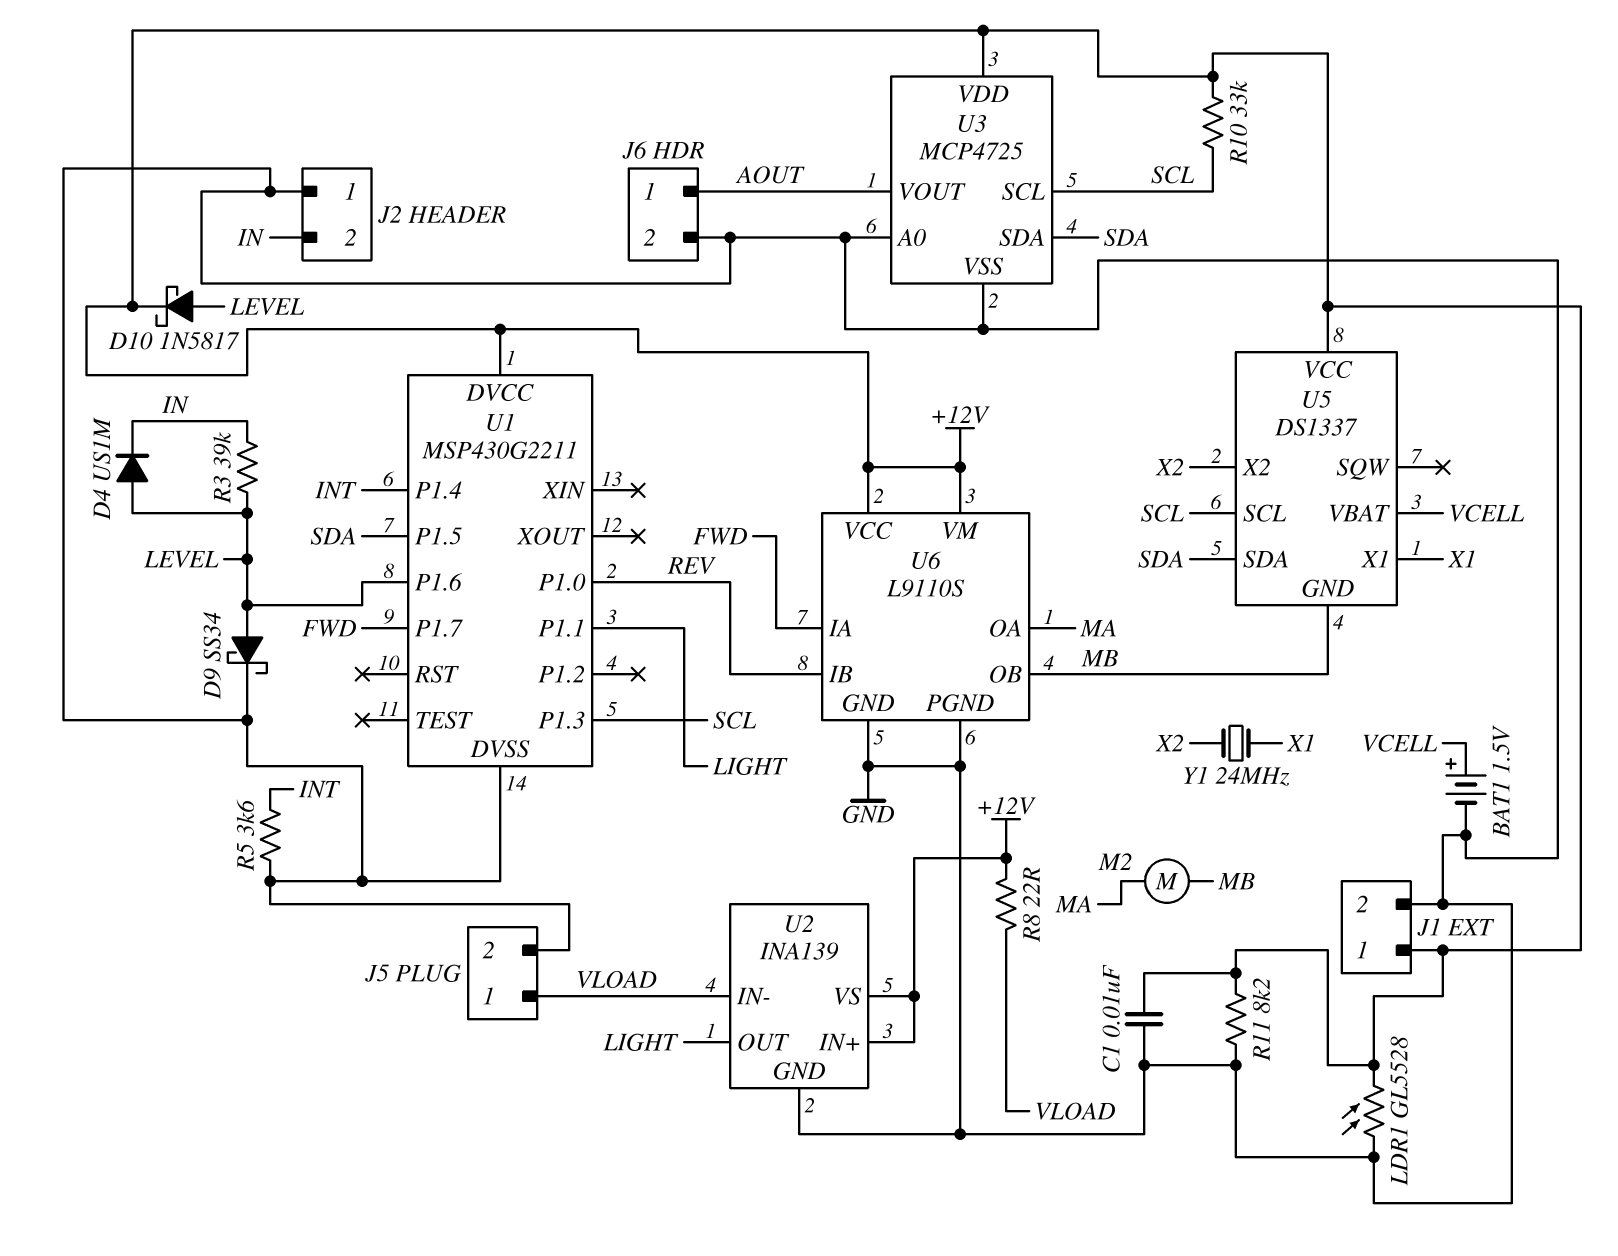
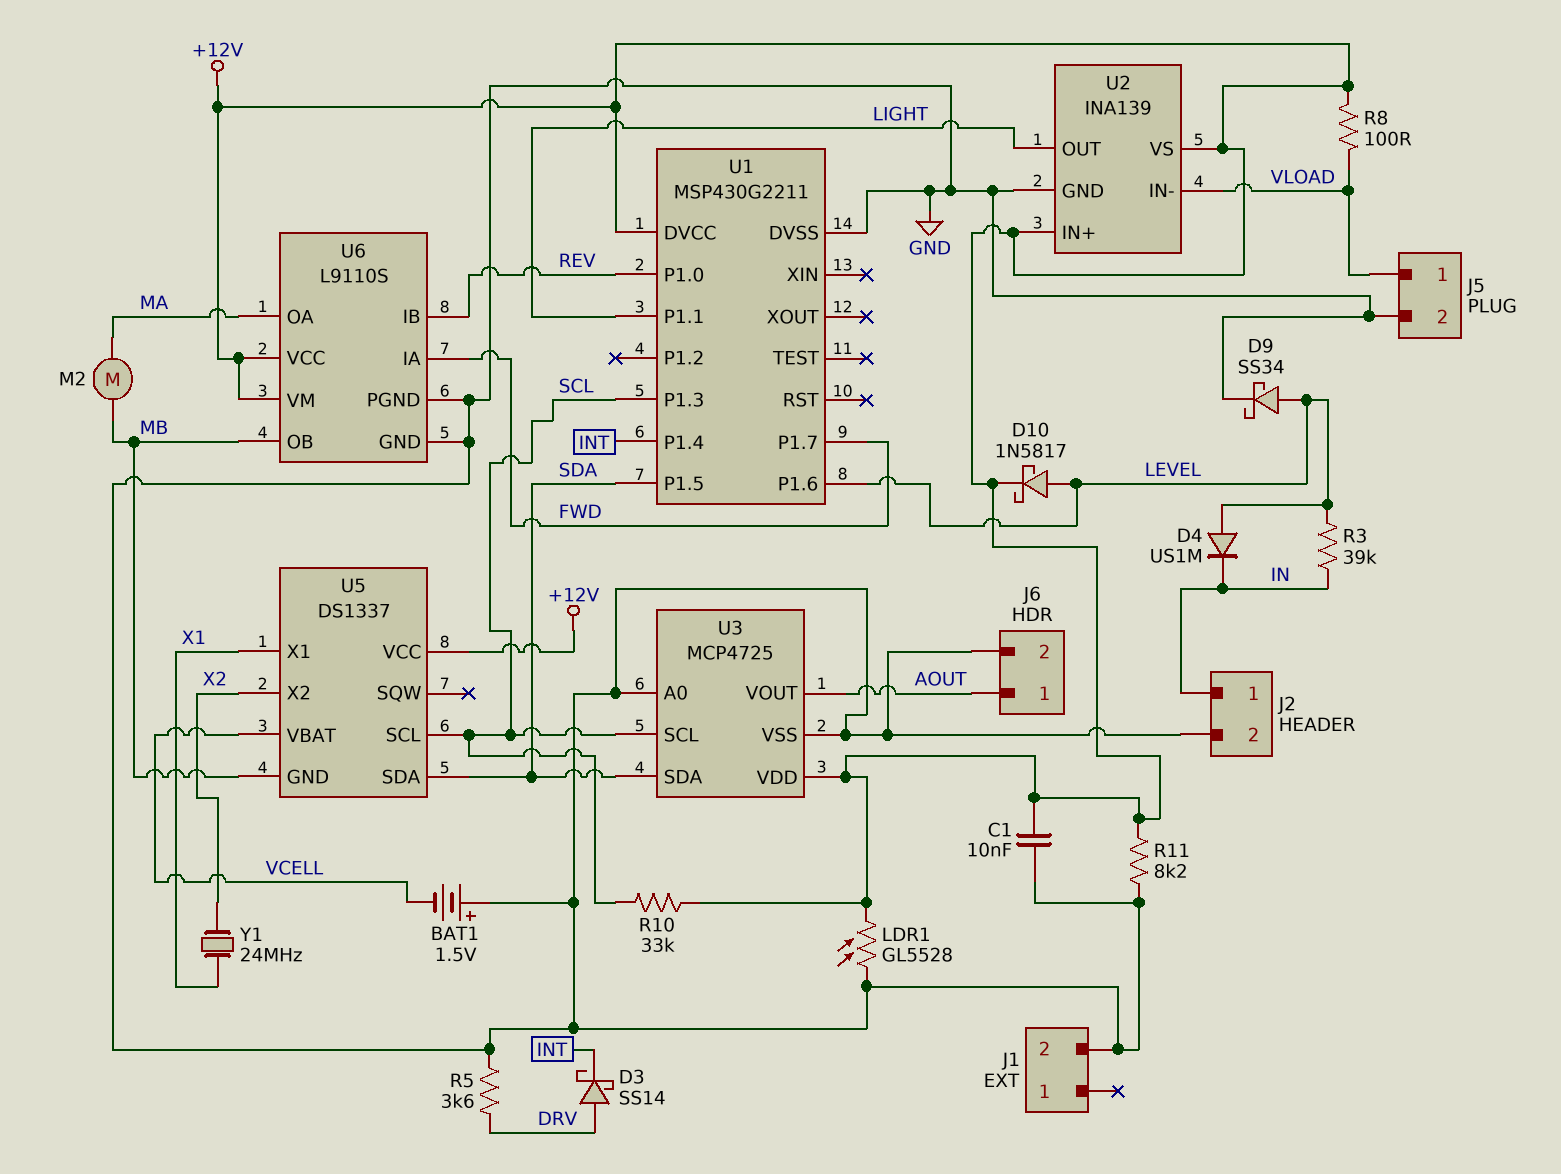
BAT1: 1.5V (plus VCELL, minus GND) -> 1.5V (plus GND, minus VCELL)
D3: none -> schottky SS14 (A DRV, K INT)
J1 pin 1: +12V -> none
J2 pin 1: GND -> IN
J2 pin 2: IN -> GND
R5: 3.6k (GND, INT) -> 3.6k (DRV, GND)
R8: 22 (+12V, VLOAD) -> 100 (+12V, VLOAD)

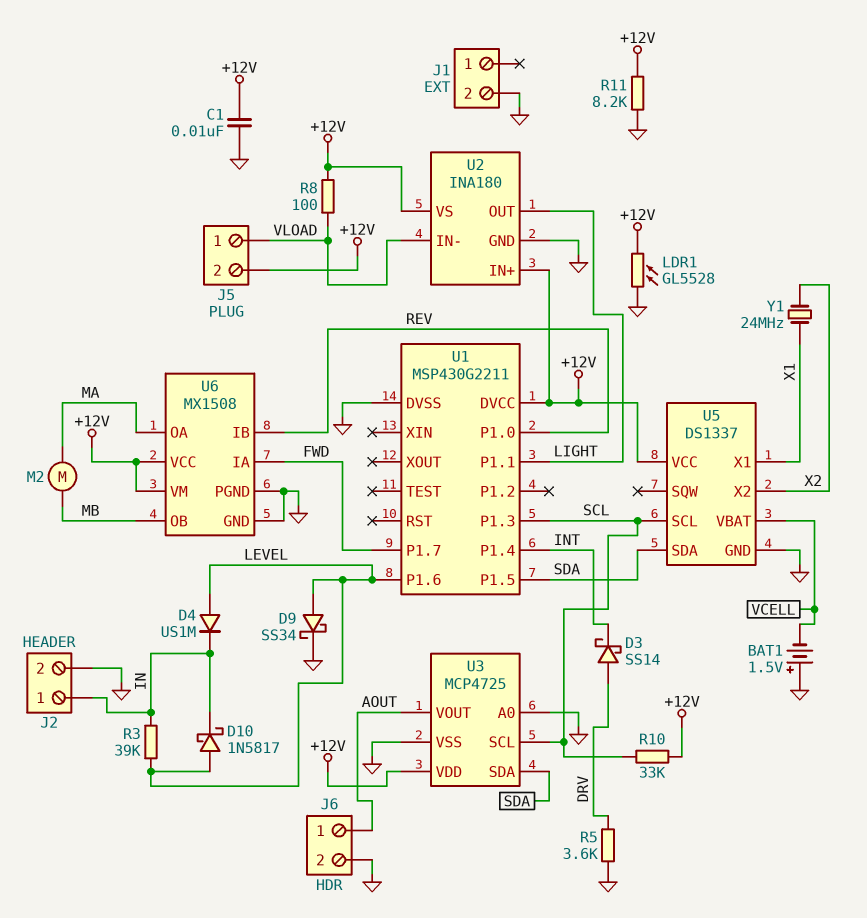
D10: schottky 1N5817 (A LEVEL, K +12V) -> schottky 1N5817 (A LEVEL, K IN)
J5 pin 2: GND -> +12V
U2: INA139 -> INA180
U5 pin GND: MB -> GND
U6: L9110S -> MX1508

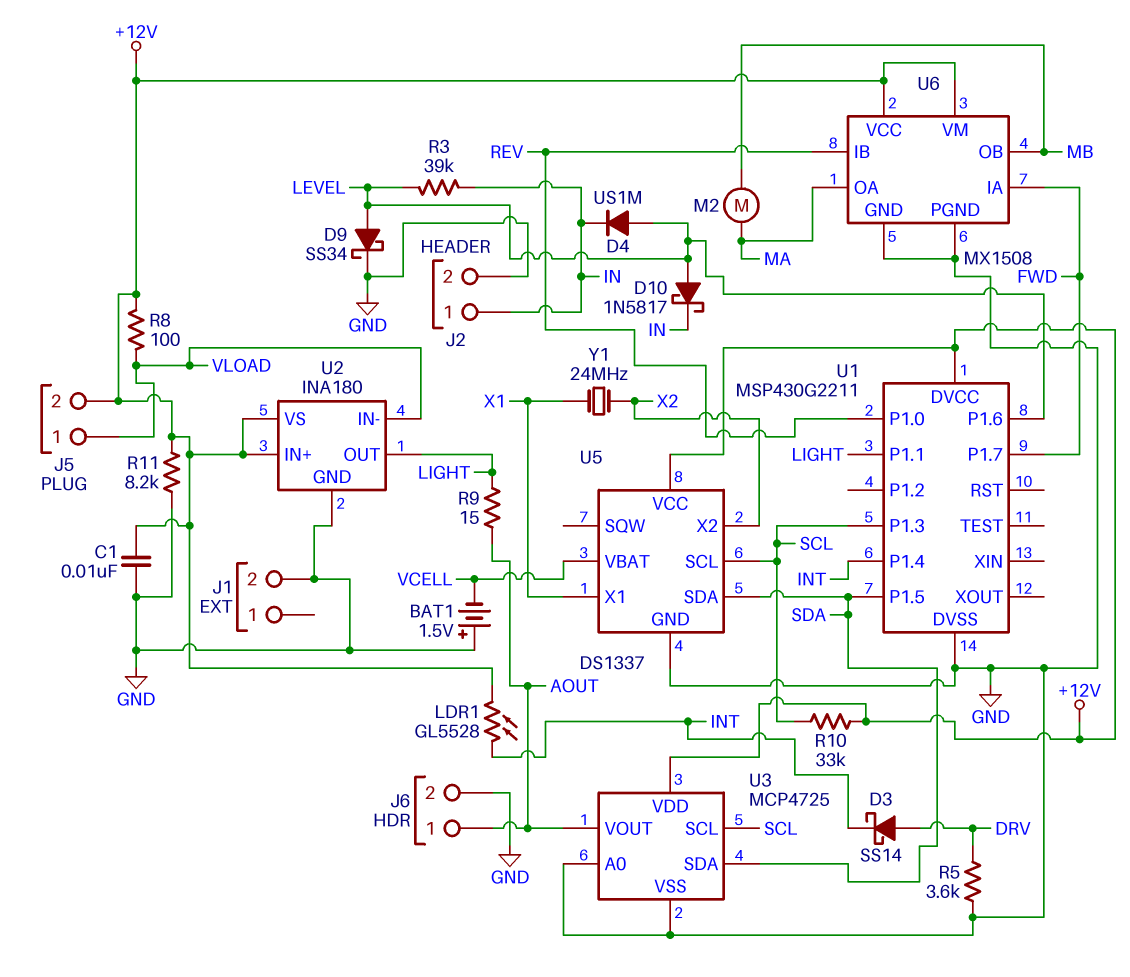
LDR1: GL5528 (+12V, GND) -> GL5528 (+12V, INT)
R9: none -> 15 (AOUT, LIGHT)

